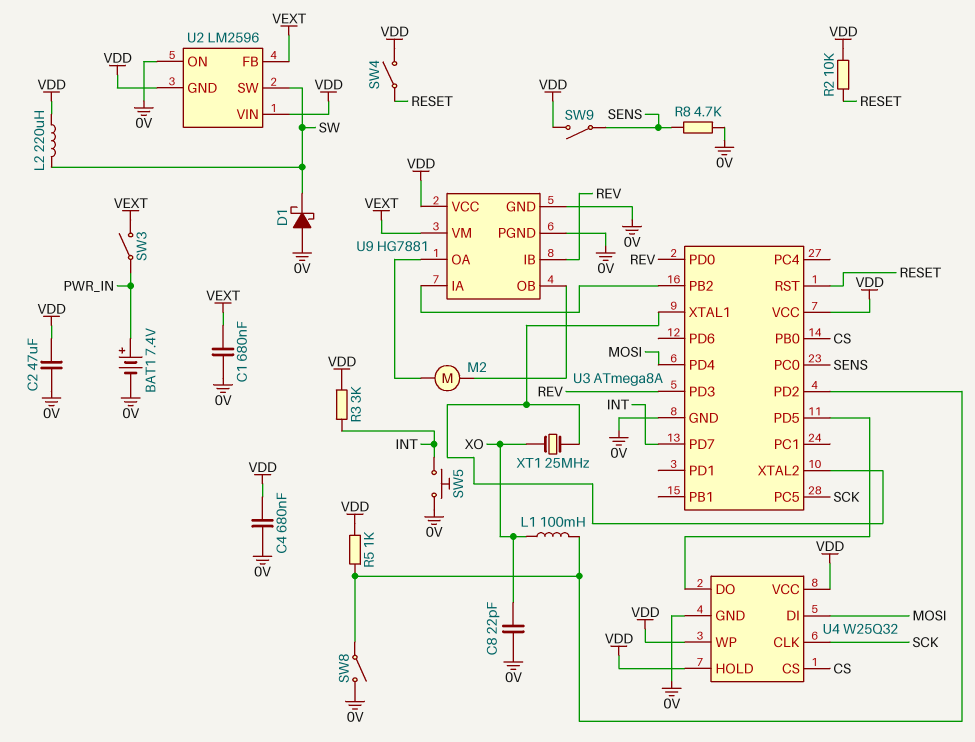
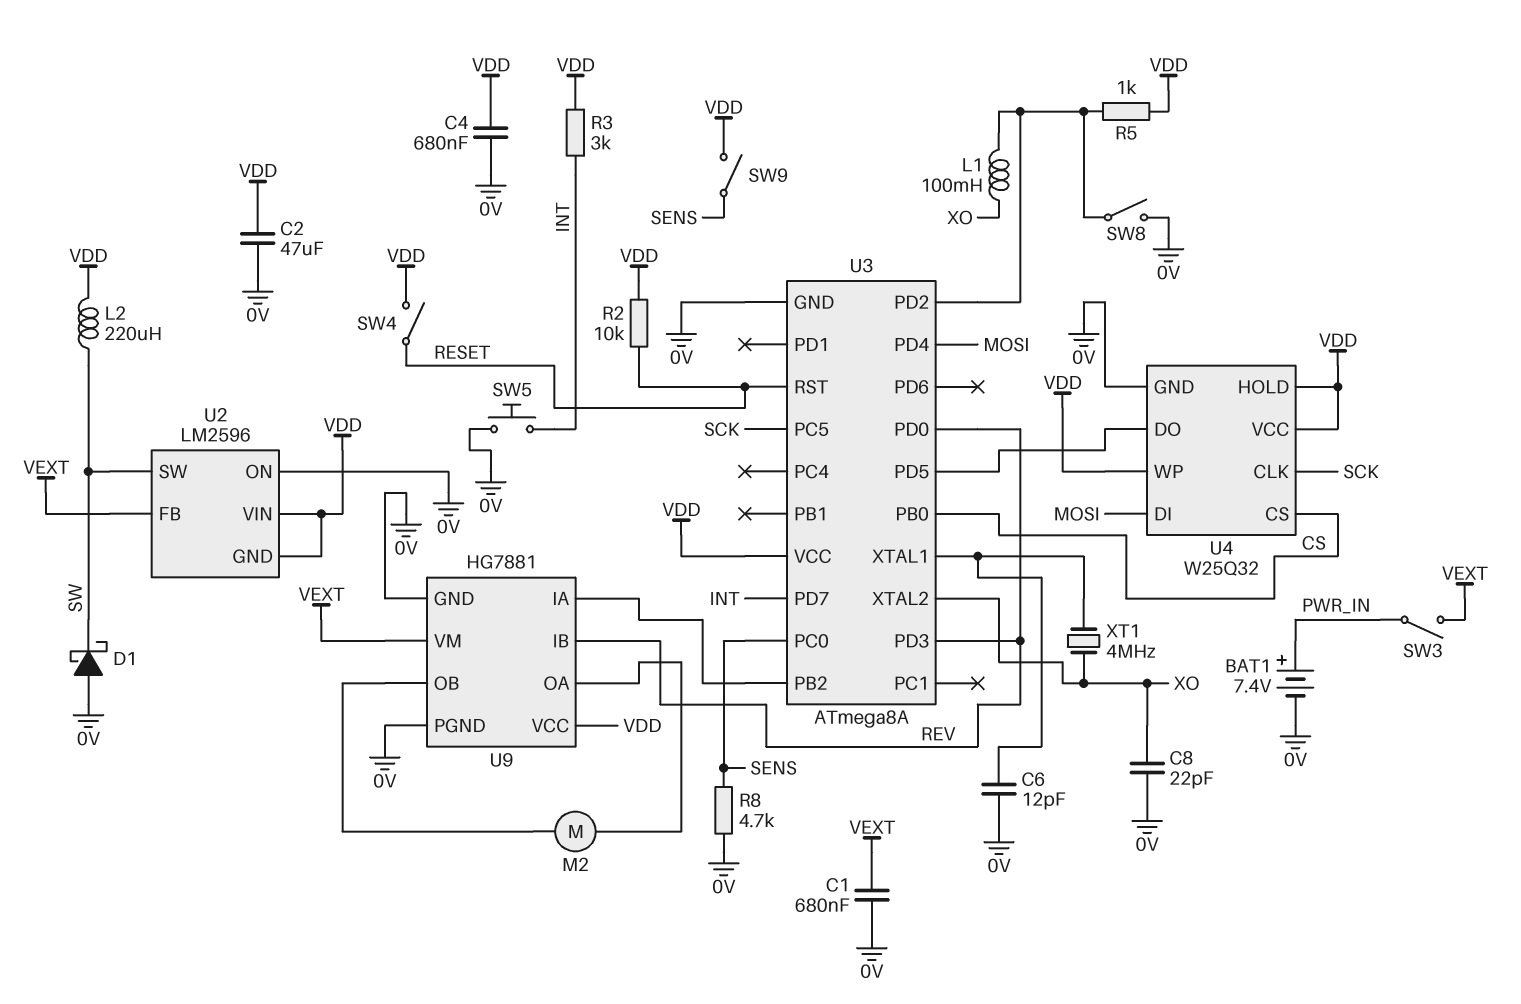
C6: none -> 12pF (0V, U3/XTAL1)
U3 pin XTAL2: U3/XTAL1 -> XO
XT1: 25MHz (U3/XTAL1, XO) -> 4MHz (U3/XTAL1, XO)

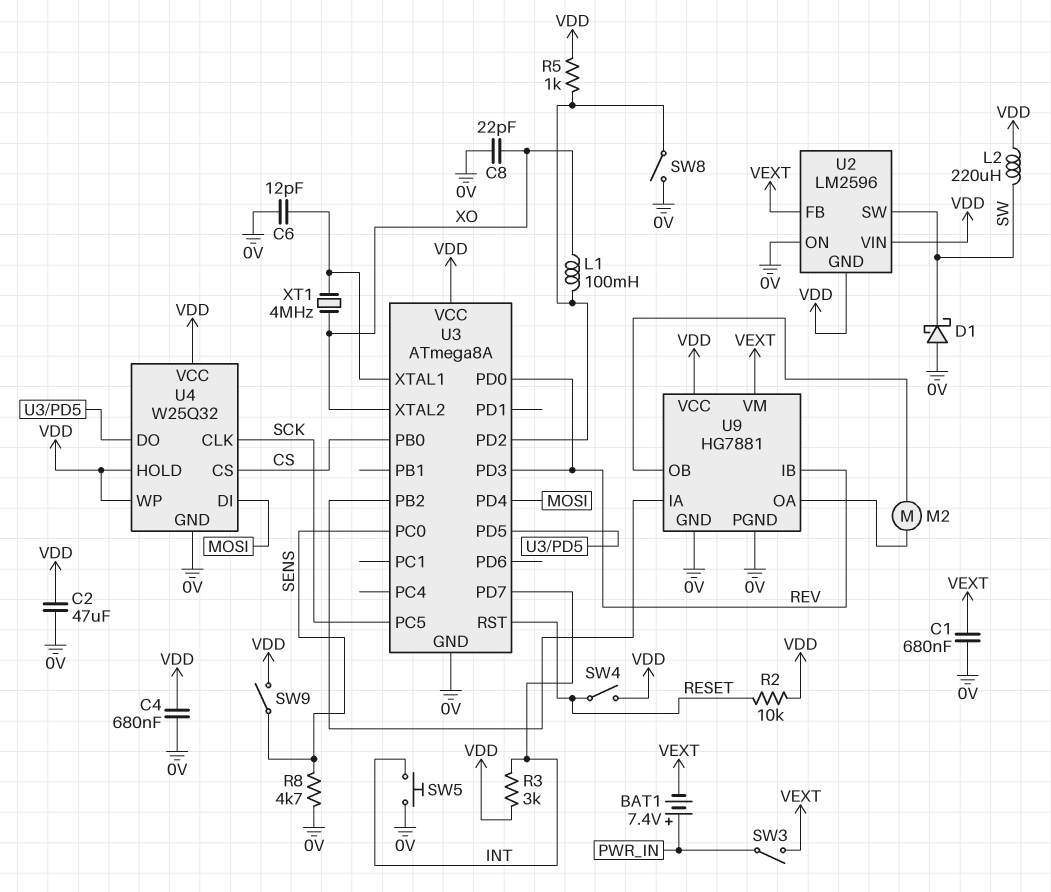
BAT1: 7.4V (plus PWR_IN, minus 0V) -> 7.4V (plus PWR_IN, minus VEXT)

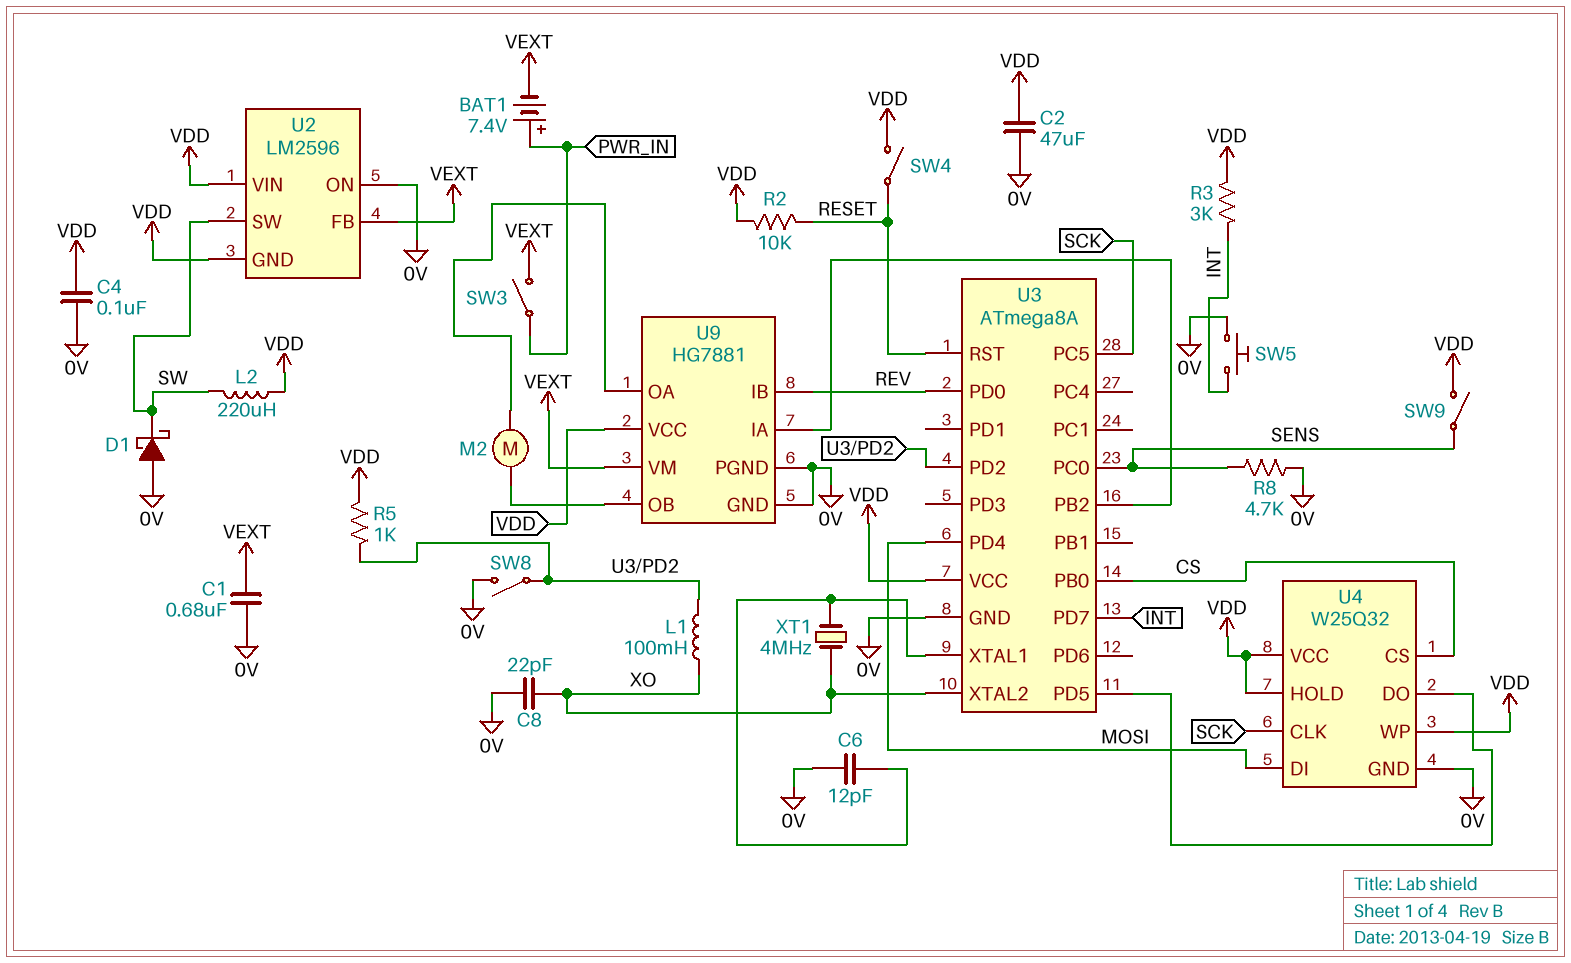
C4: 680nF (0V, VDD) -> 100nF (0V, VDD)
U3 pin PD3: REV -> none

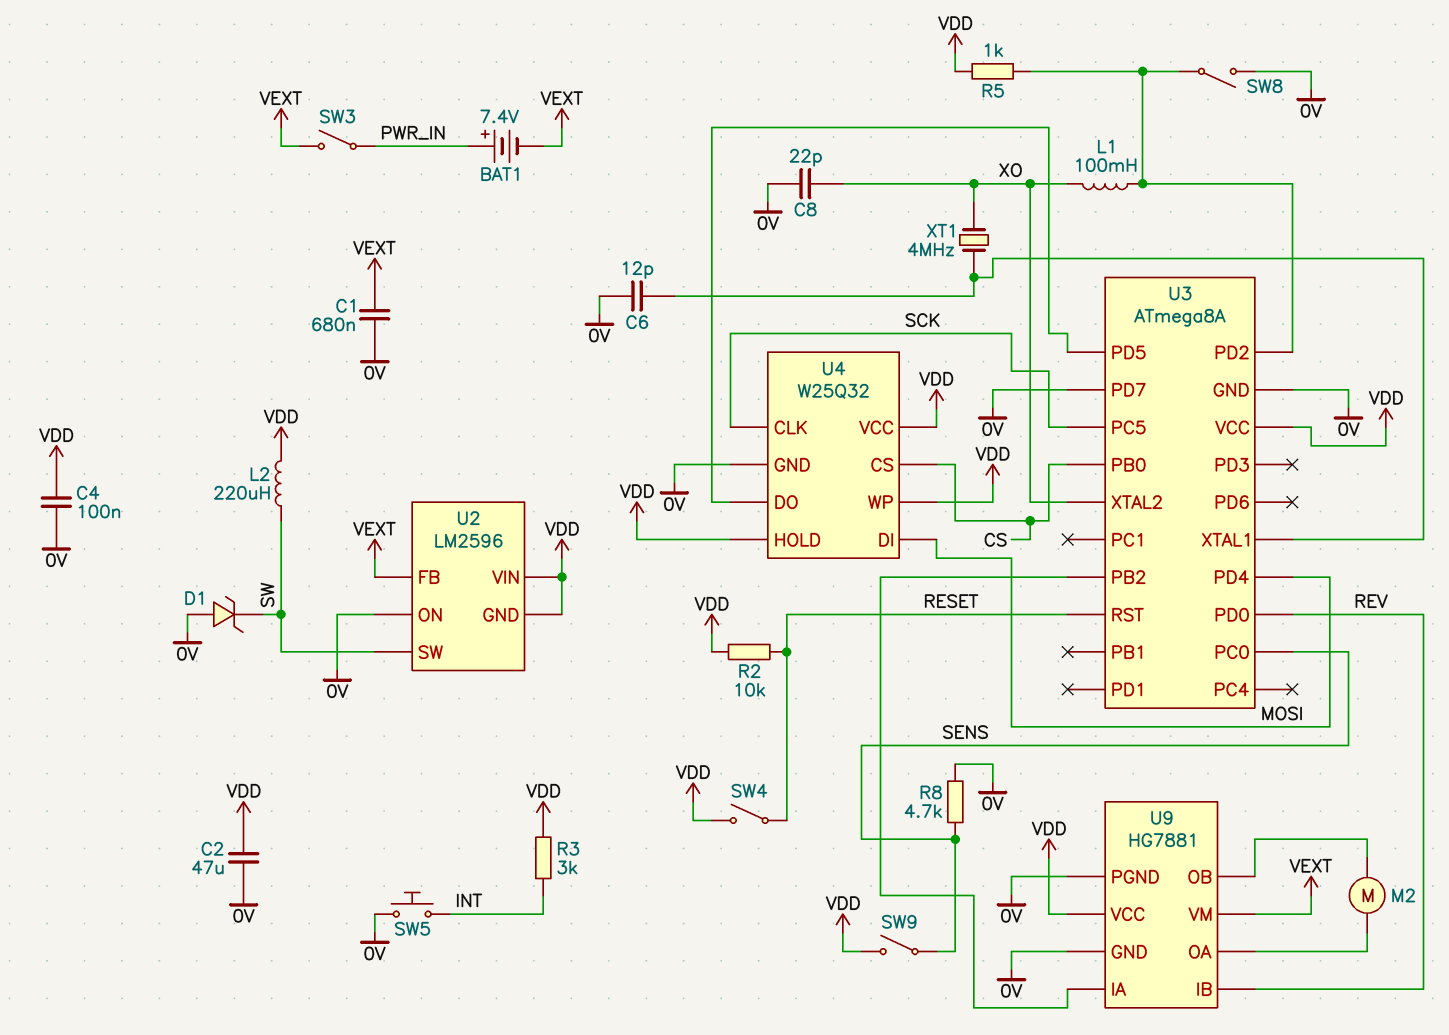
D1: schottky (A 0V, K SW) -> zener (A 0V, K SW)
U3 pin PD7: INT -> 0V

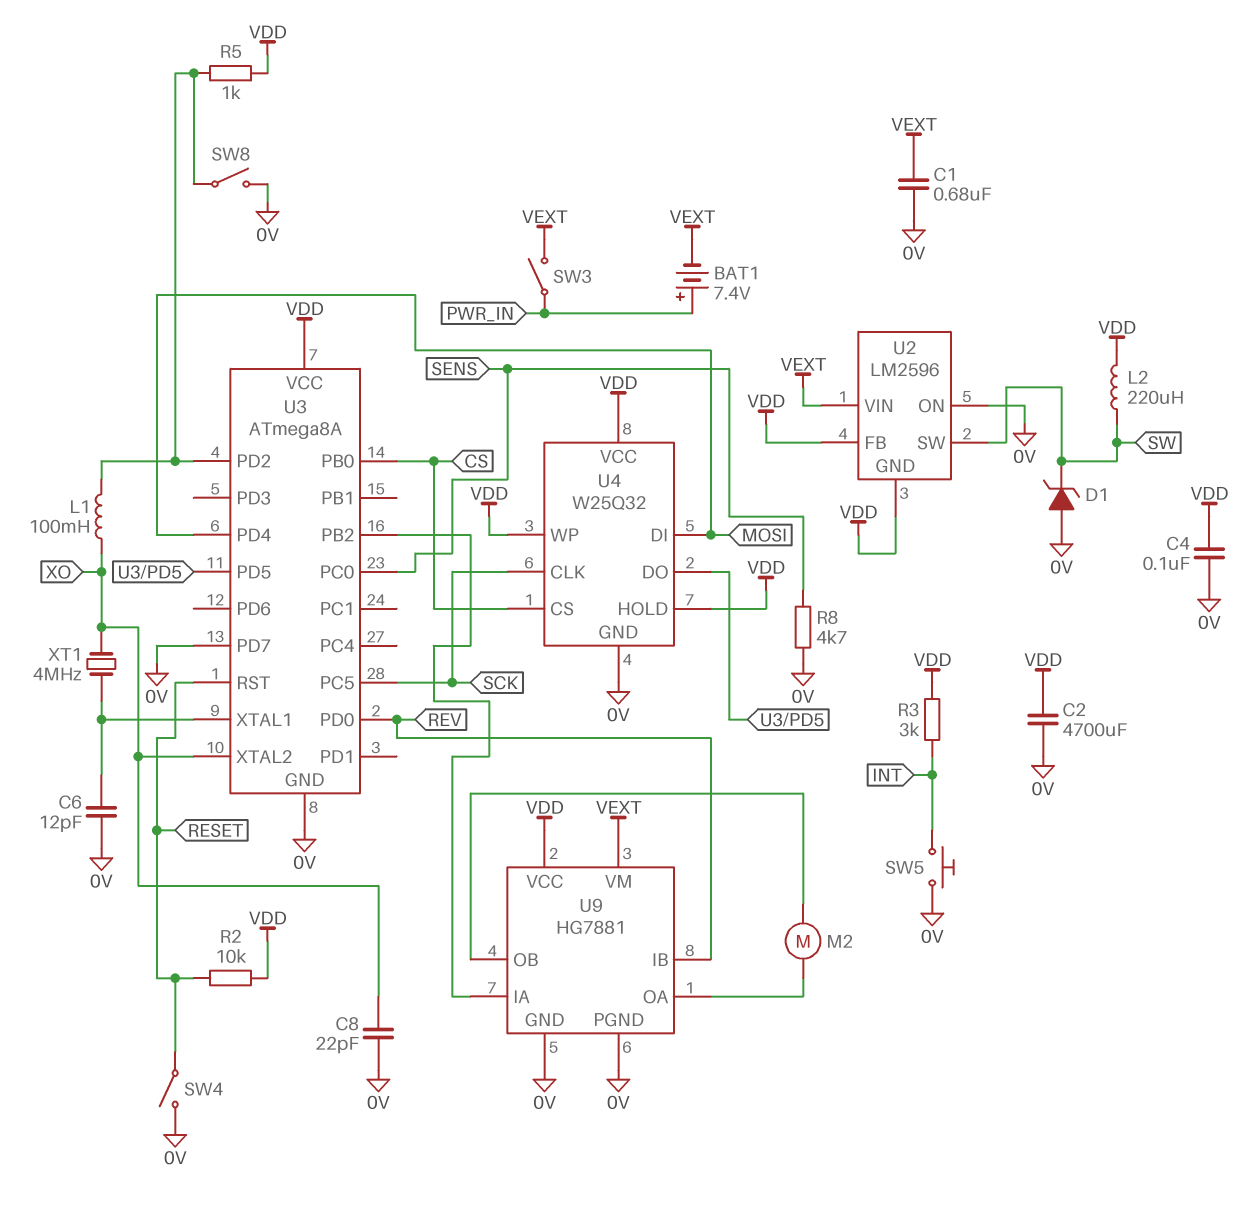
C2: 47uF (0V, VDD) -> 4700uF (0V, VDD)
SW4: switch (RESET, VDD) -> switch (0V, RESET)
SW9: switch (SENS, VDD) -> none
U2 pin FB: VEXT -> VDD
U2 pin VIN: VDD -> VEXT

